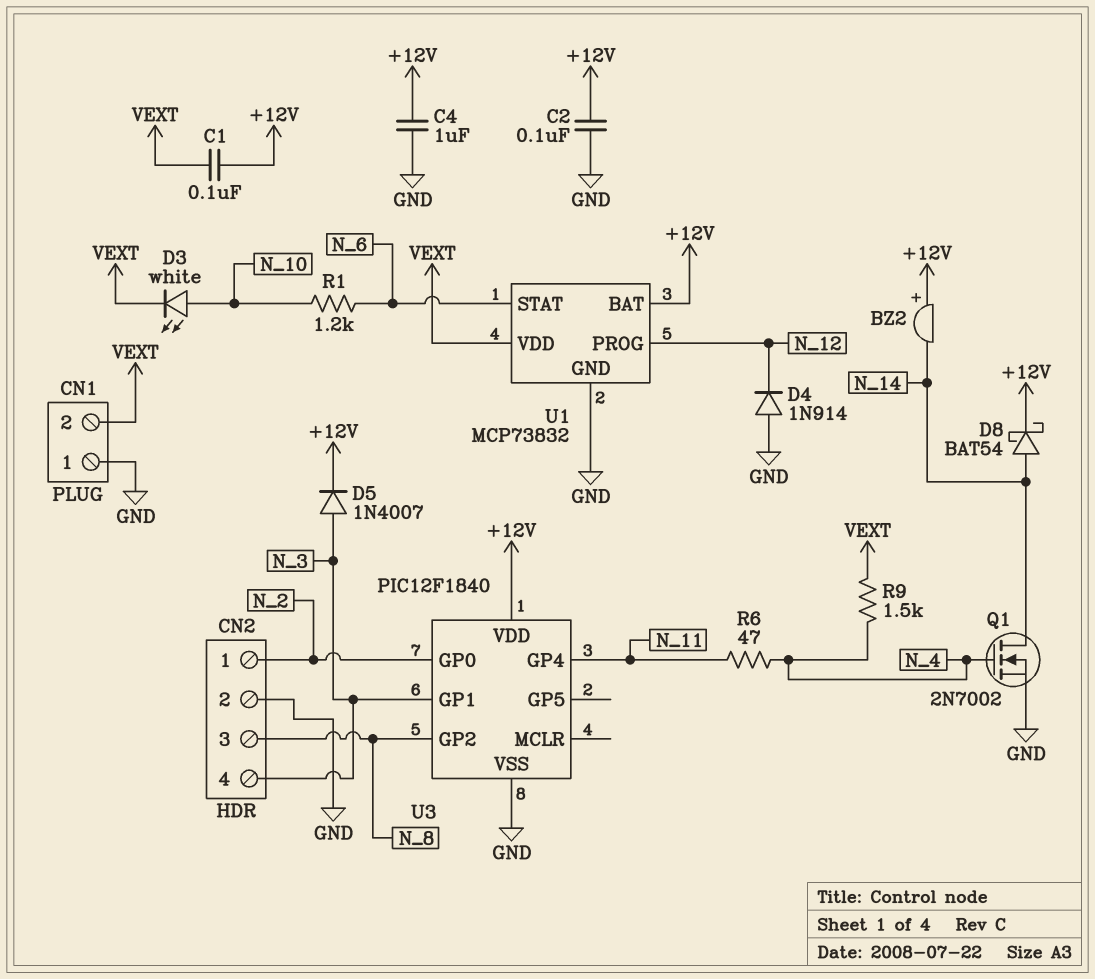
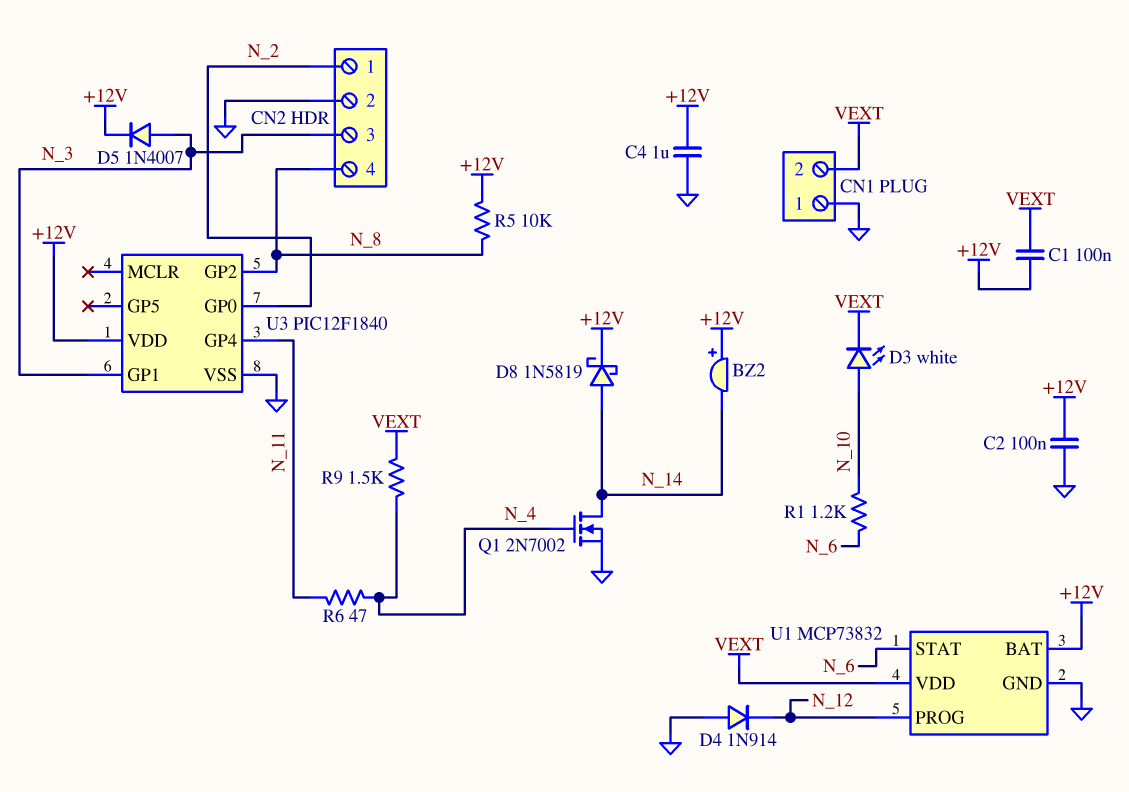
CN2 pin 3: N_8 -> N_3
CN2 pin 4: N_3 -> N_8
D8: schottky BAT54 (A N_14, K +12V) -> schottky 1N5819 (A N_14, K +12V)
R5: none -> 10k (+12V, N_8)

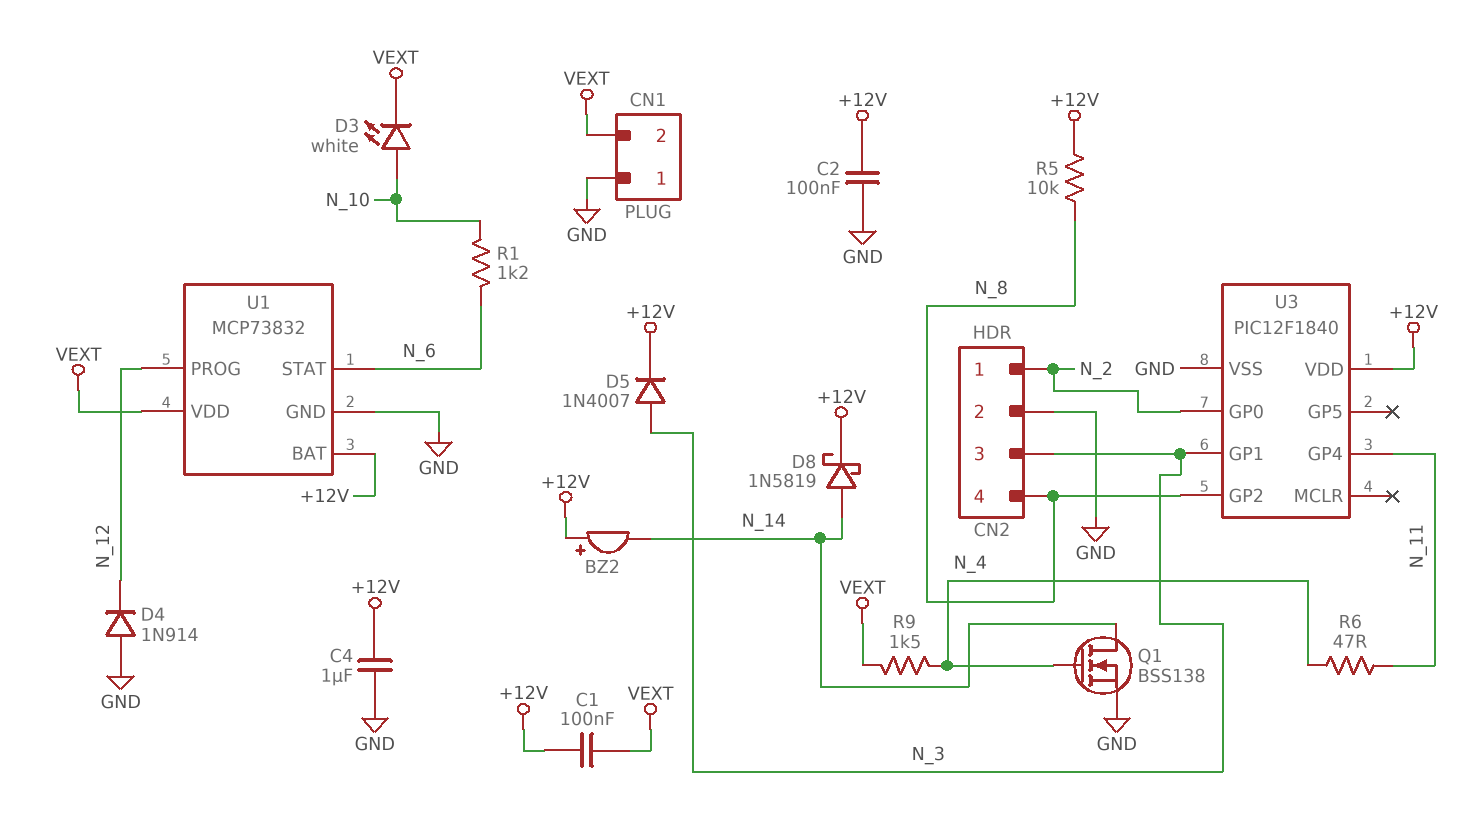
Q1: NMOS 2N7002 (G N_4, D N_14, S GND) -> NMOS BSS138 (G N_4, D N_14, S GND)

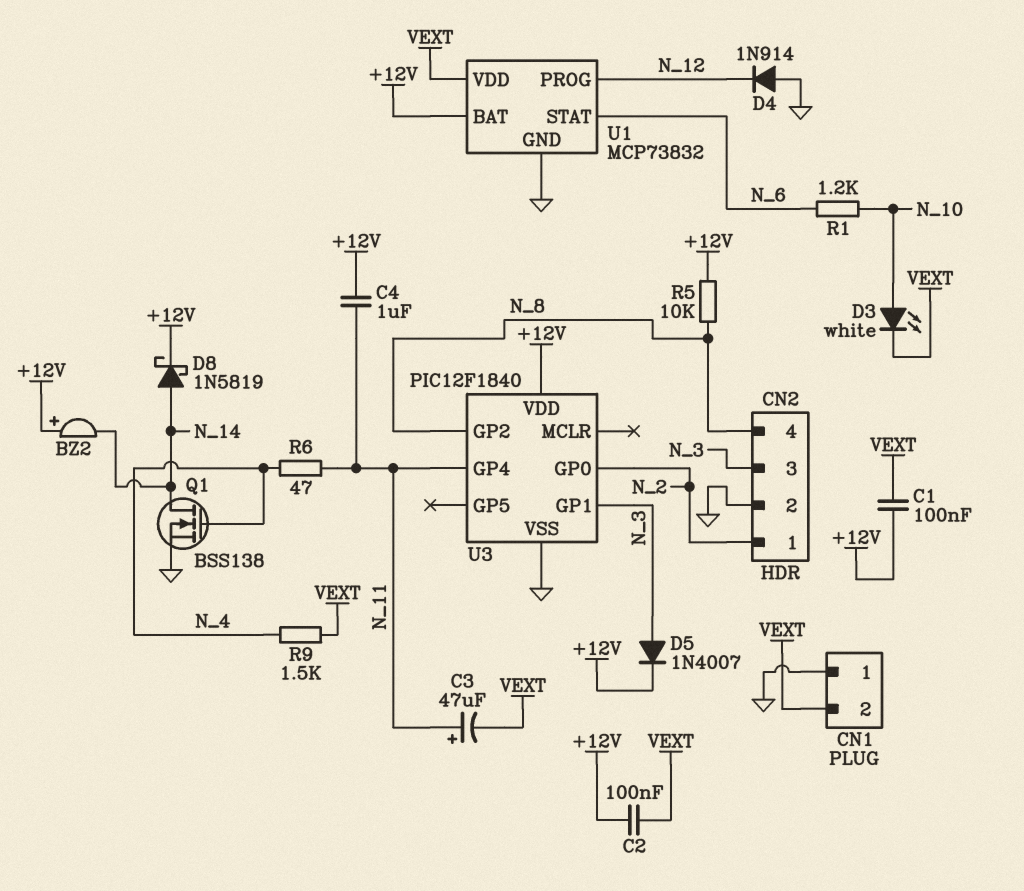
C2: 100nF (+12V, GND) -> 100nF (+12V, VEXT)
C3: none -> 47uF (plus N_11, minus VEXT)
C4: 1uF (+12V, GND) -> 1uF (+12V, N_11)

